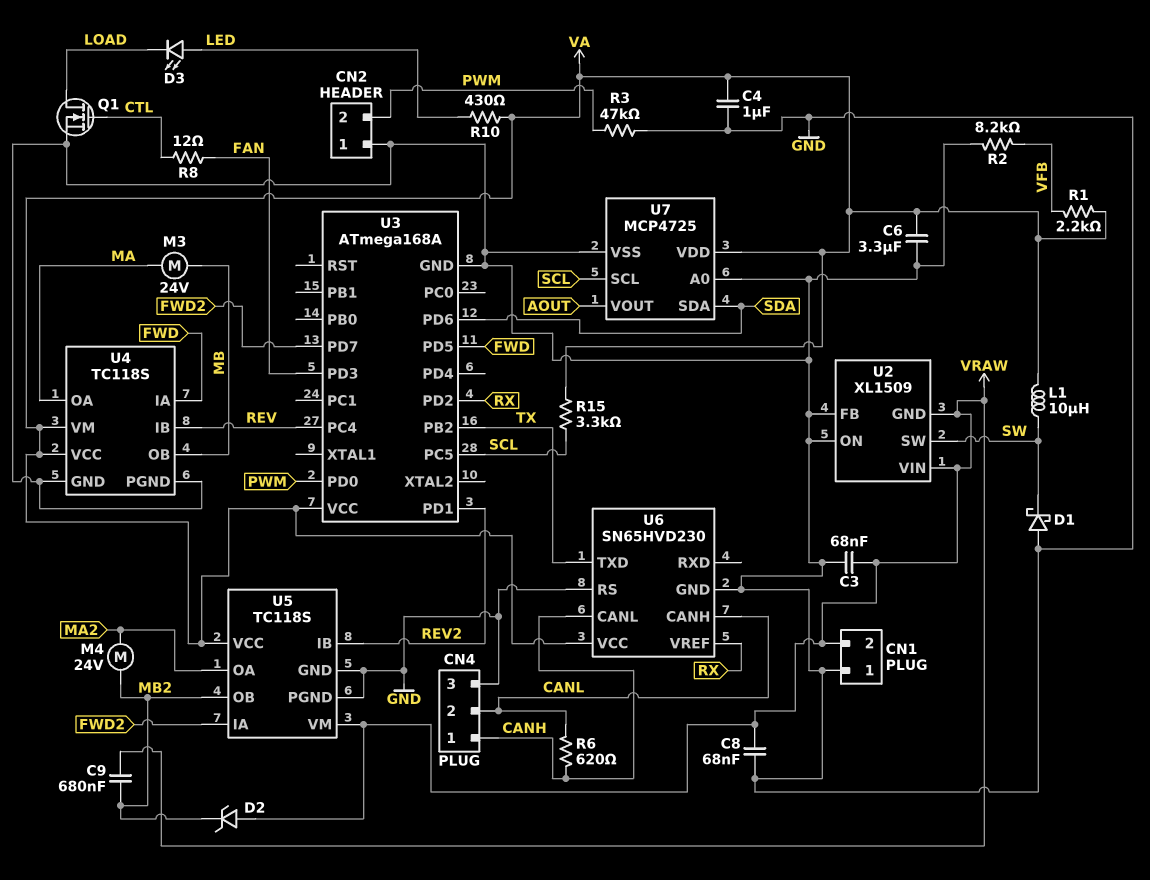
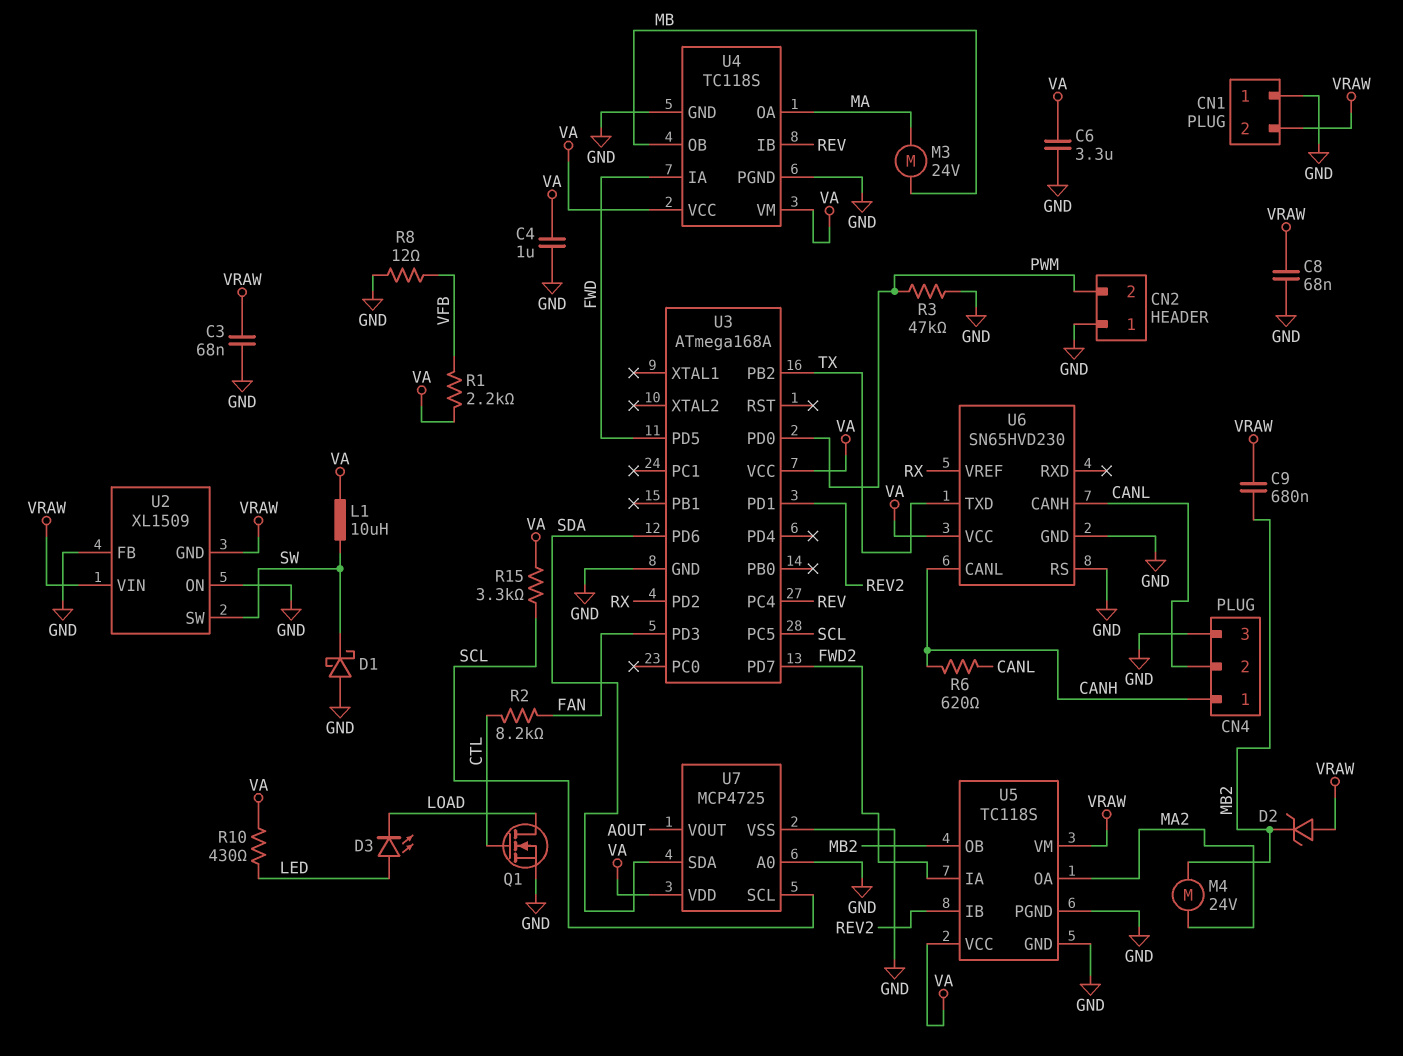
R2: 8.2k (GND, VFB) -> 8.2k (CTL, FAN)
R8: 12 (CTL, FAN) -> 12 (GND, VFB)

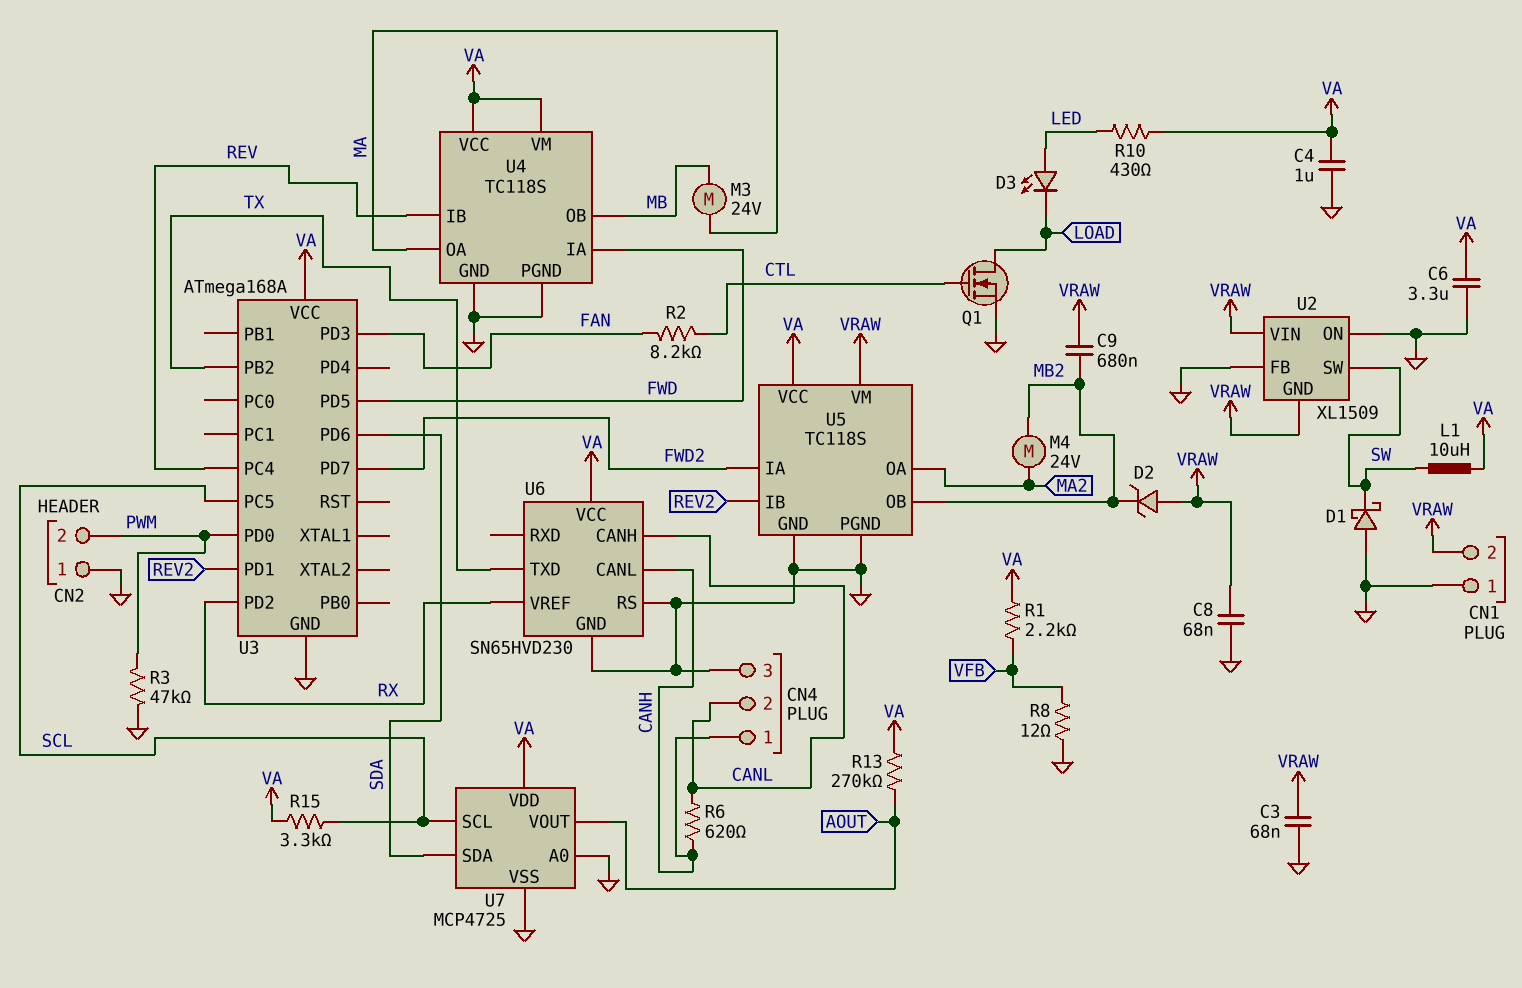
R13: none -> 270k (AOUT, VA)

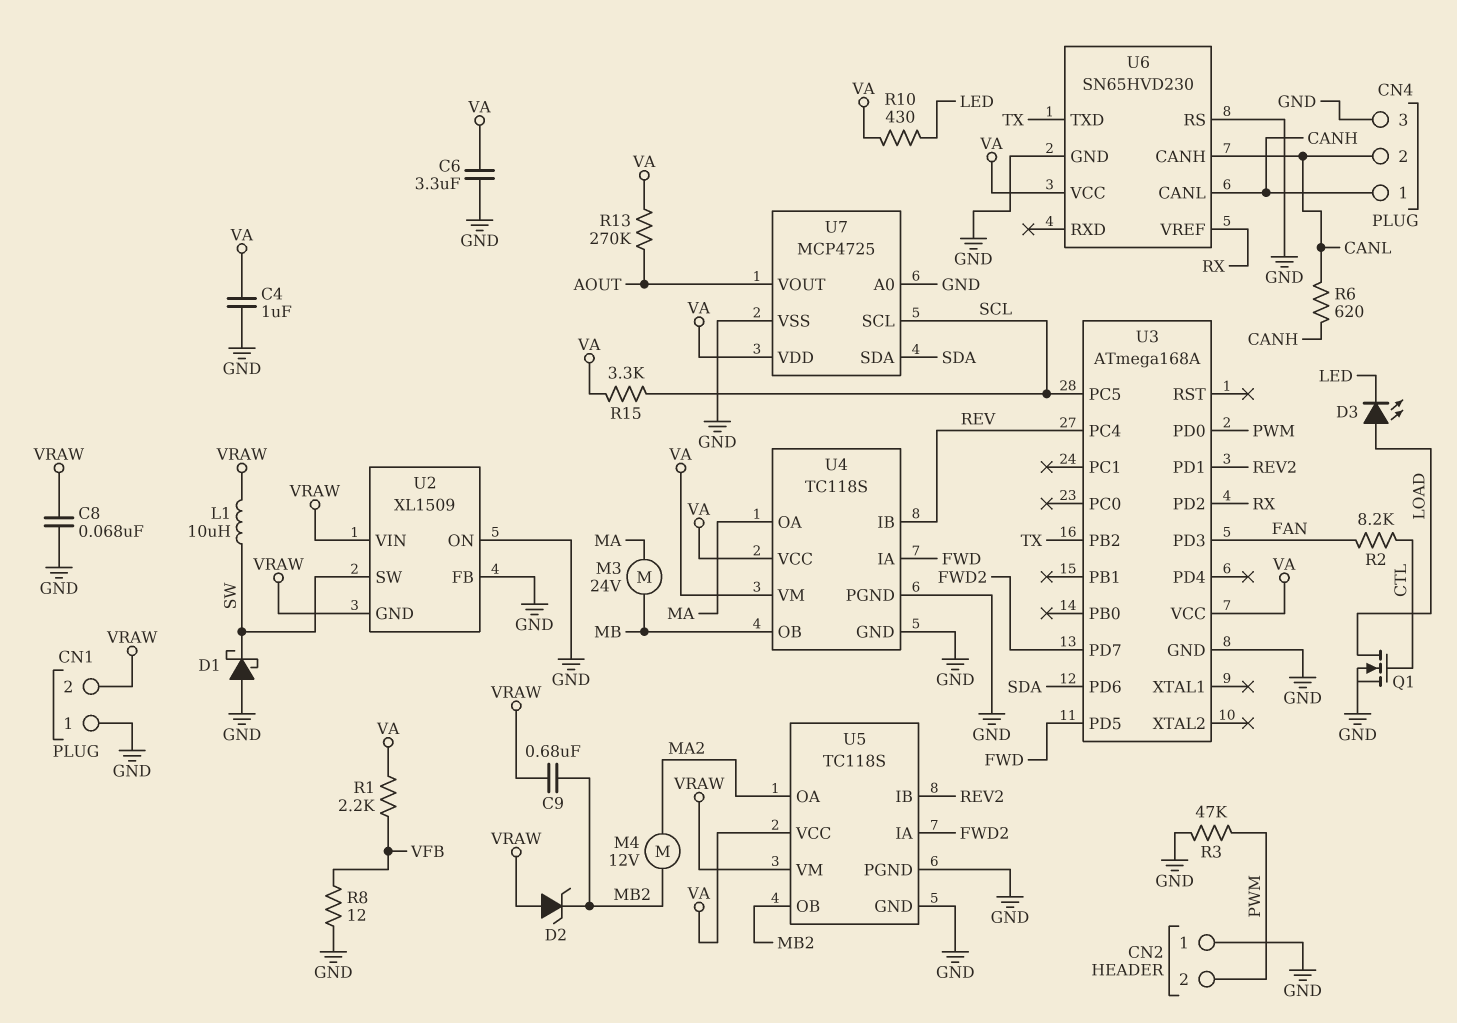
C3: 68nF (GND, VRAW) -> none
D3: LED (A LED, K LOAD) -> LED (A LOAD, K LED)
L1: 10uH (SW, VA) -> 10uH (SW, VRAW)
M4: motor 24V (MA2, MB2) -> motor 12V (MA2, MB2)

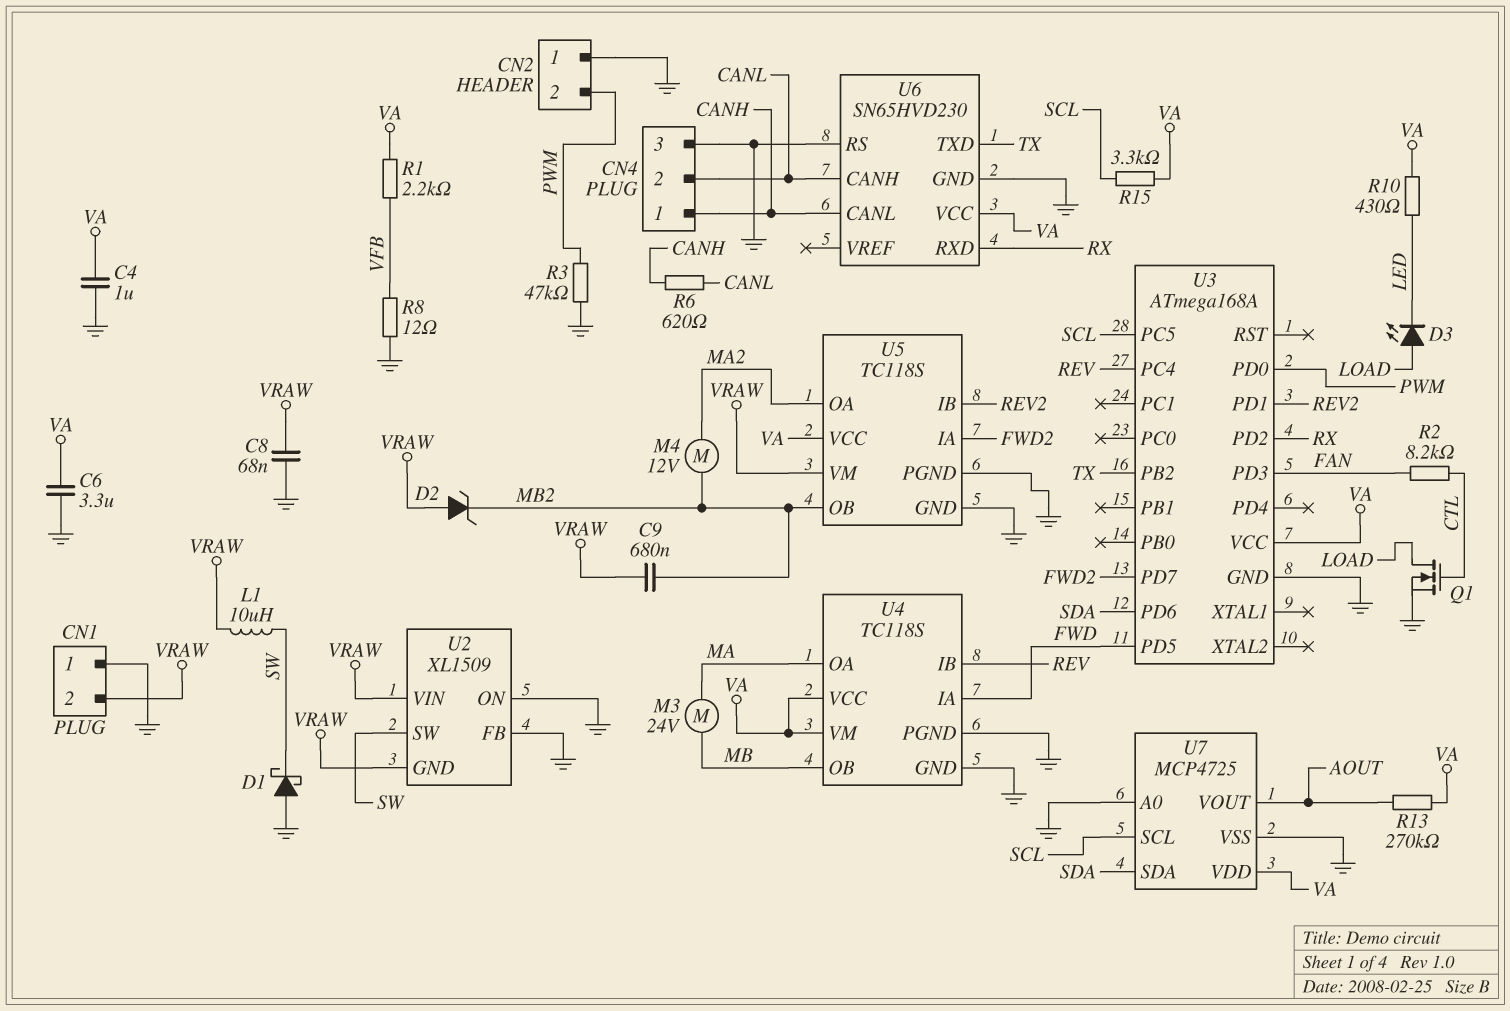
U6 pin RXD: none -> RX
U6 pin VREF: RX -> none

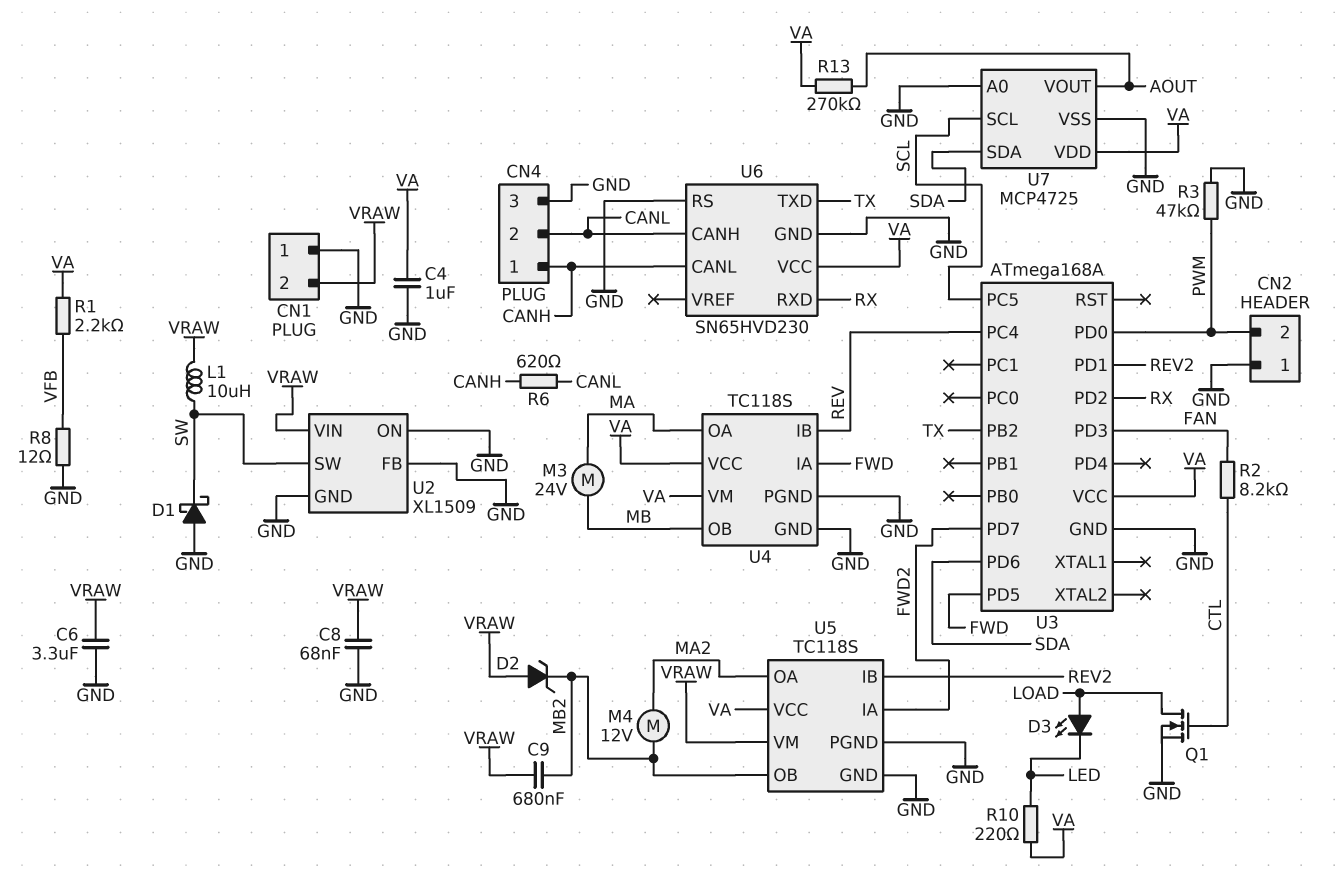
C6: 3.3uF (GND, VA) -> 3.3uF (GND, VRAW)
R10: 430 (LED, VA) -> 220 (LED, VA)
R15: 3.3k (SCL, VA) -> none
U2 pin GND: VRAW -> GND

